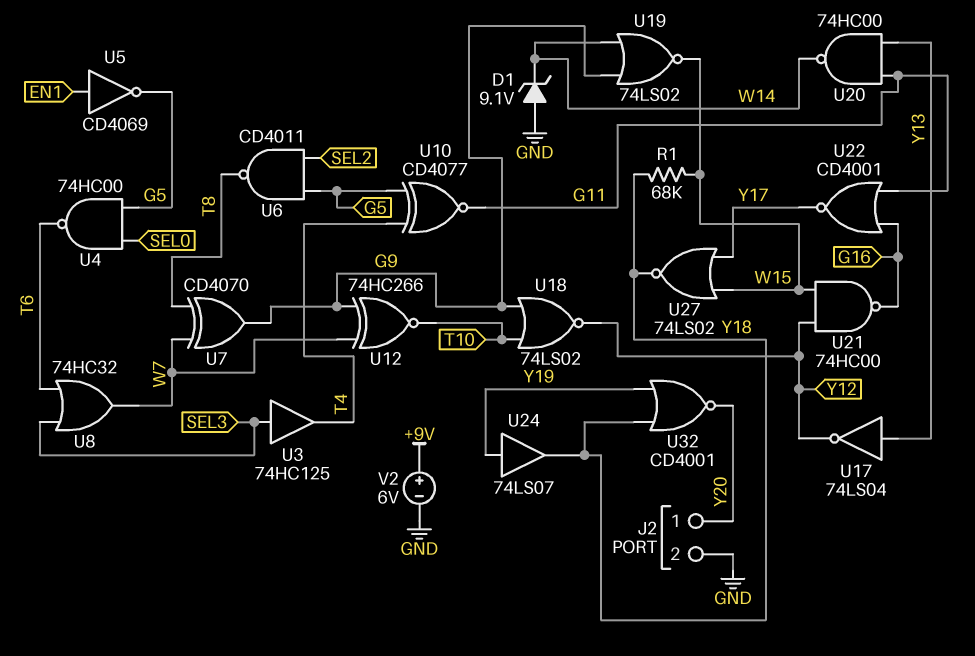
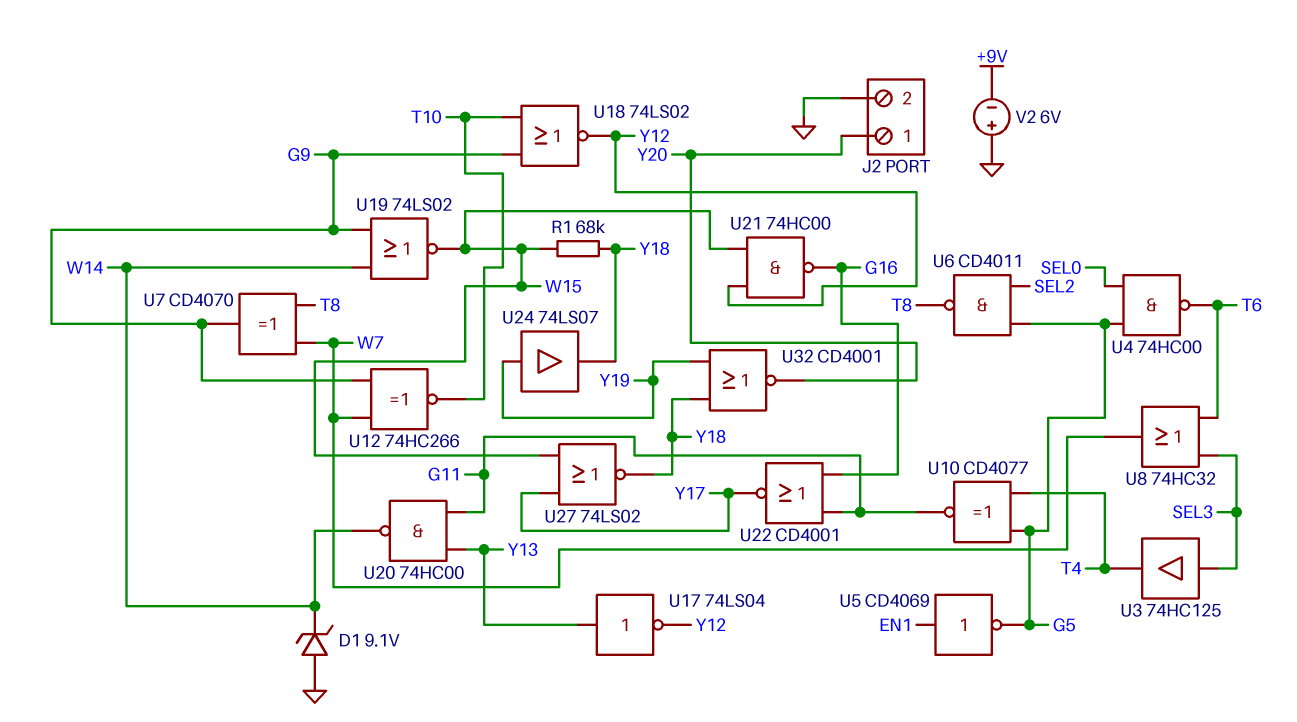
V2: 6V (plus +9V, minus GND) -> 6V (plus GND, minus +9V)

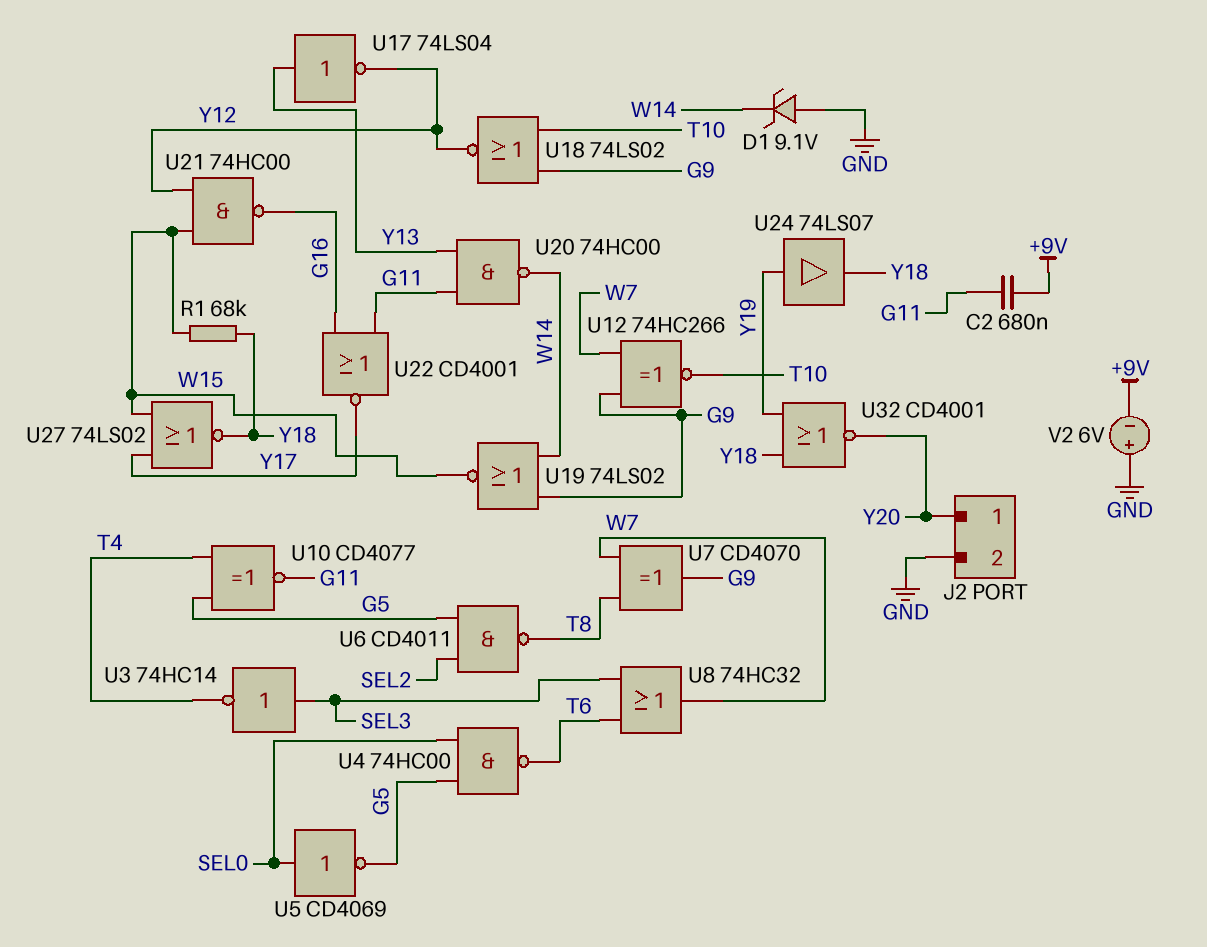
C2: none -> 680nF (+9V, G11)
U3: buffer 74HC125 (in SEL3, out T4) -> NOT 74HC14 (in SEL3, out T4)
U5: NOT CD4069 (in EN1, out G5) -> NOT CD4069 (in SEL0, out G5)

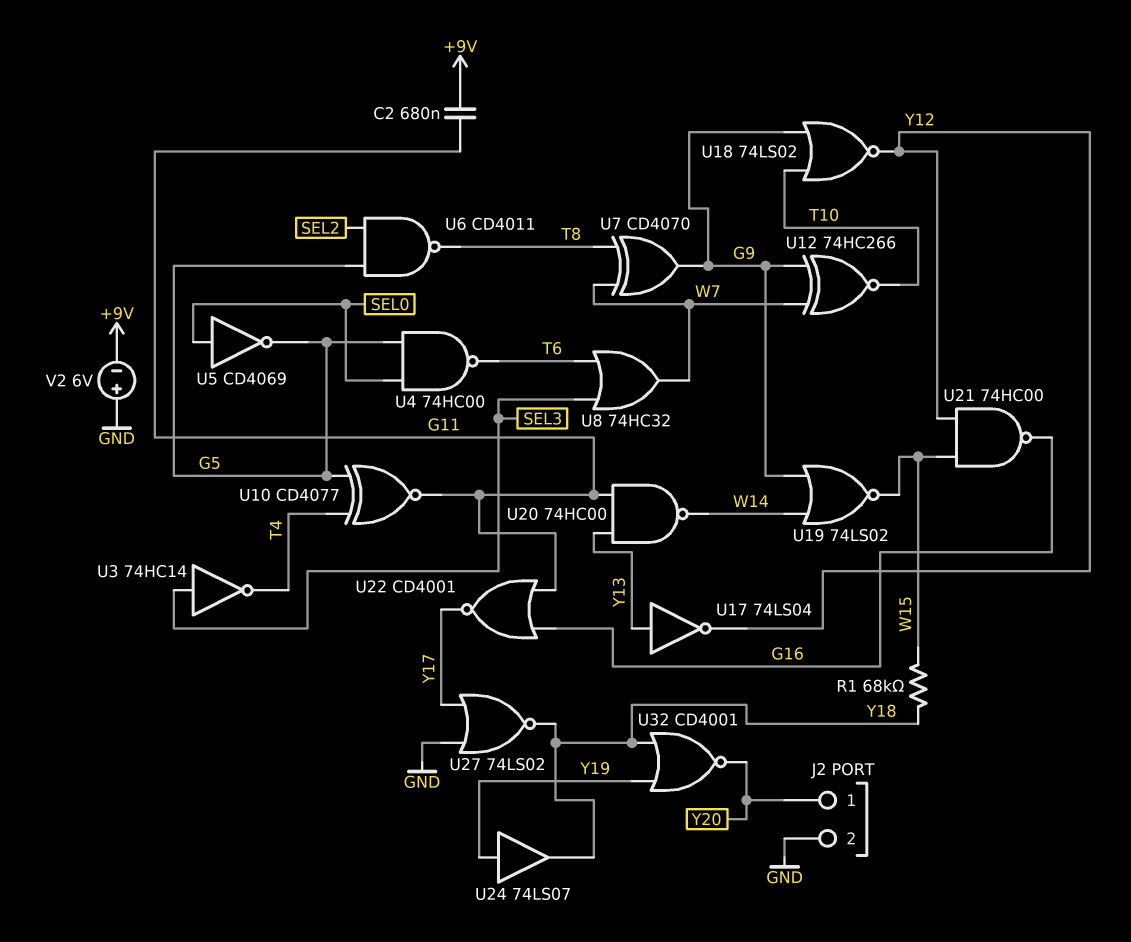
D1: zener 9.1V (A GND, K W14) -> none
U27: NOR 74LS02 (in W15, in Y17, out Y18) -> NOR 74LS02 (in GND, in Y17, out Y18)

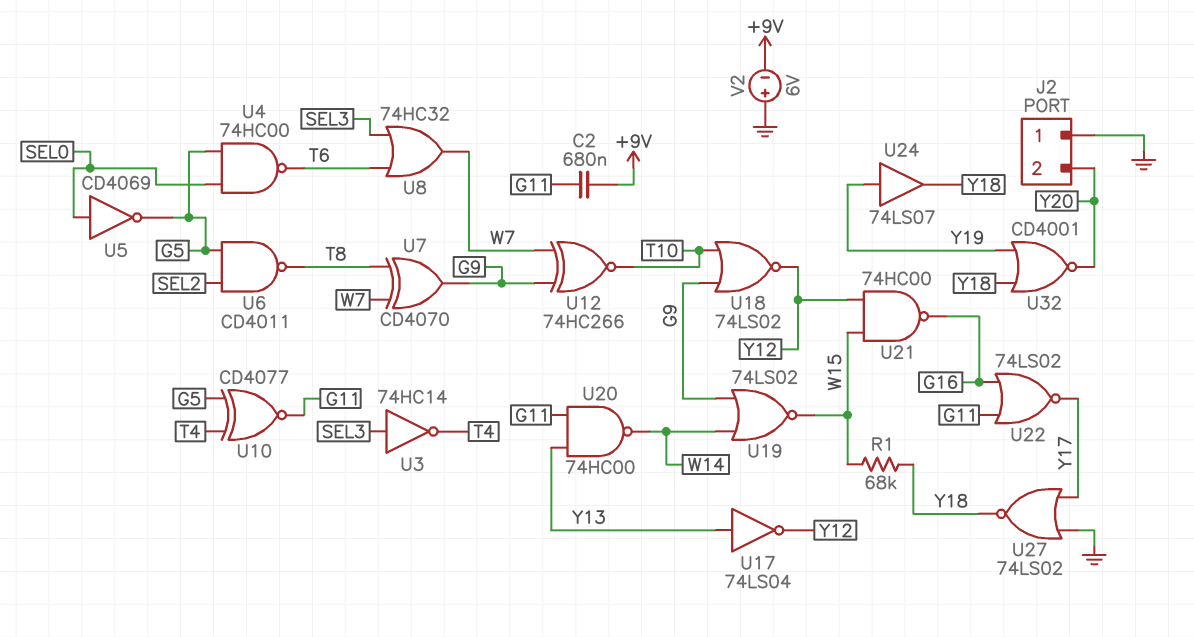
J2 pin 1: Y20 -> GND
J2 pin 2: GND -> Y20
U22: NOR CD4001 (in G11, in G16, out Y17) -> NOR 74LS02 (in G11, in G16, out Y17)

